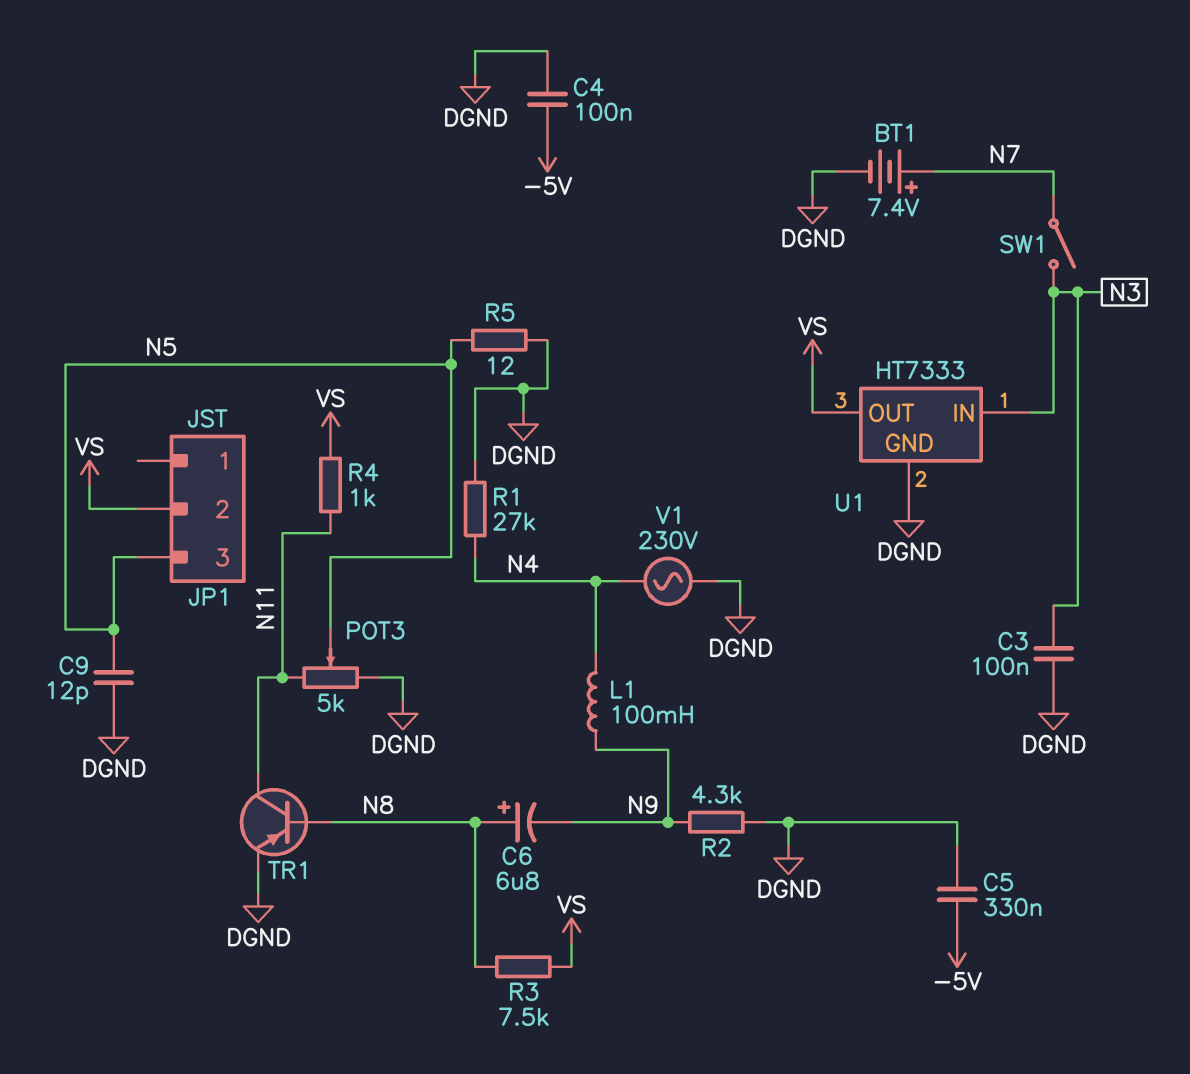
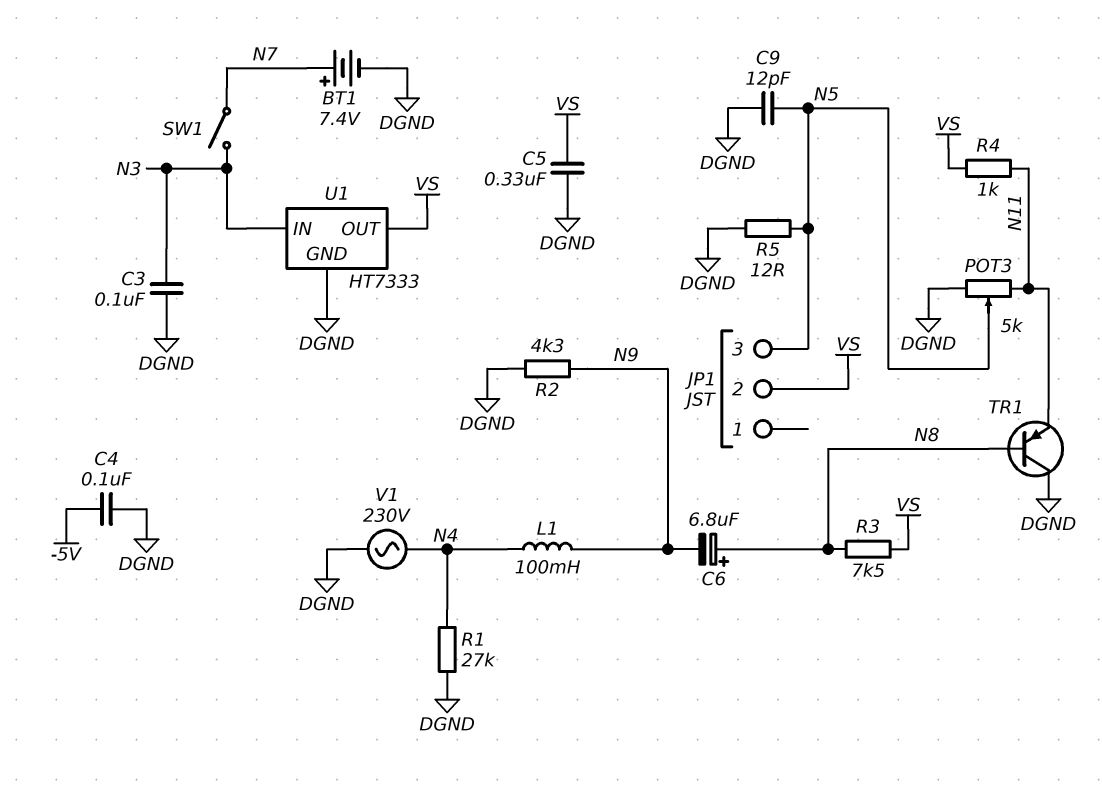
C5: 330nF (-5V, DGND) -> 330nF (DGND, VS)
TR1: PNP (B N8, C N11, E DGND) -> PNP (B N8, C DGND, E N11)

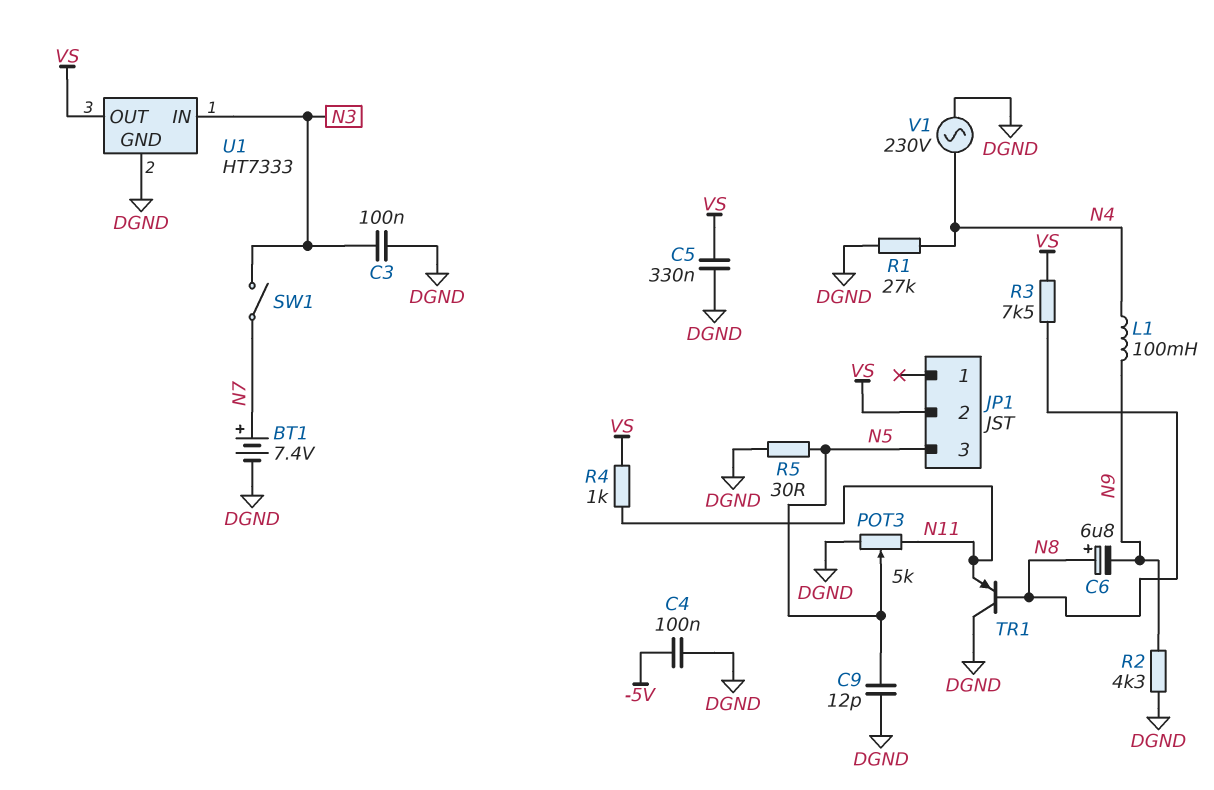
R5: 12 (DGND, N5) -> 30 (DGND, N5)

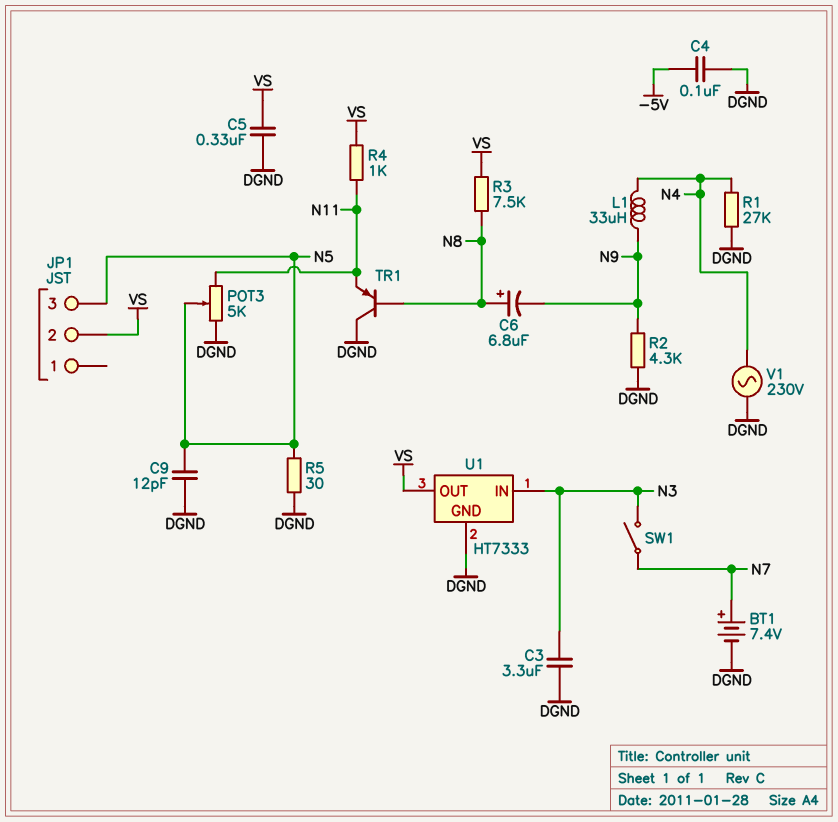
C3: 100nF (DGND, N3) -> 3.3uF (DGND, N3)
L1: 100mH (N4, N9) -> 33uH (N4, N9)

